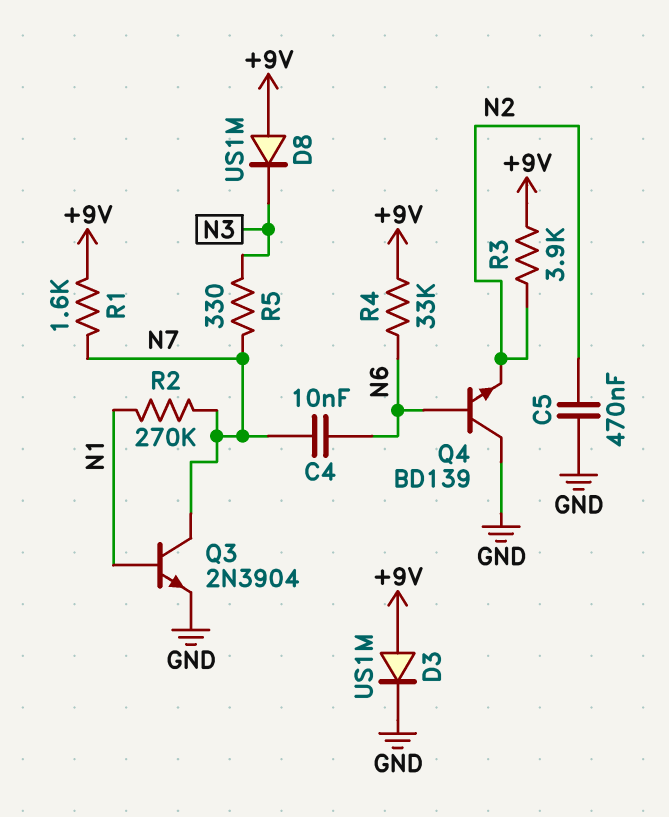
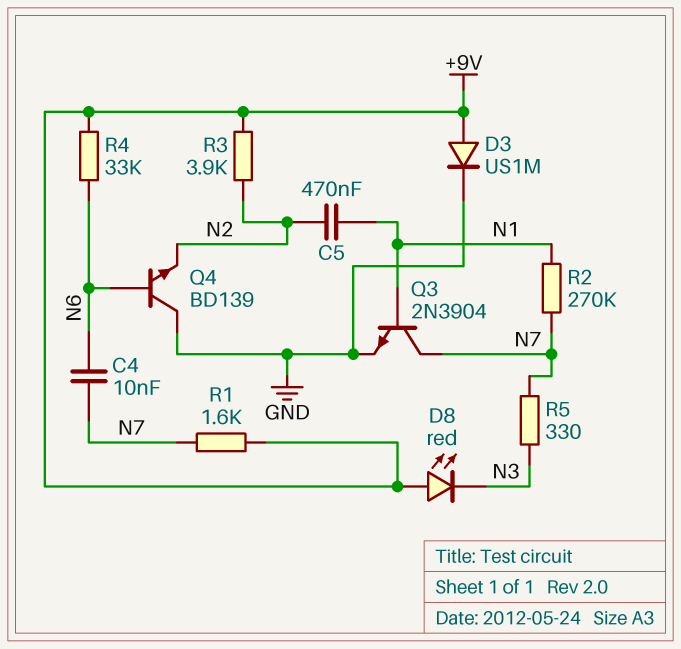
C5: 470nF (GND, N2) -> 470nF (N1, N2)
D8: diode US1M (A +9V, K N3) -> LED red (A +9V, K N3)

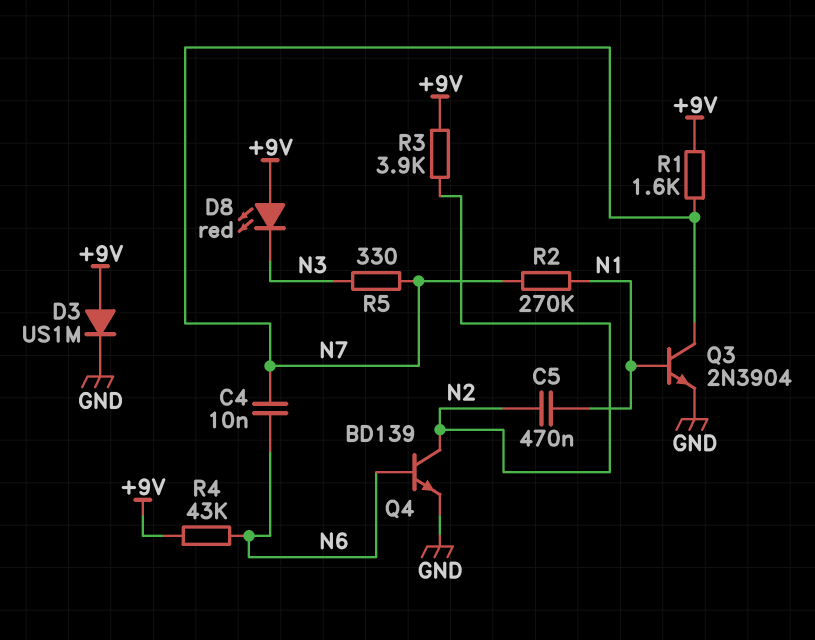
Q4: NPN BD139 (B N6, C GND, E N2) -> NPN BD139 (B N6, C N2, E GND)
R4: 33k (+9V, N6) -> 43k (+9V, N6)

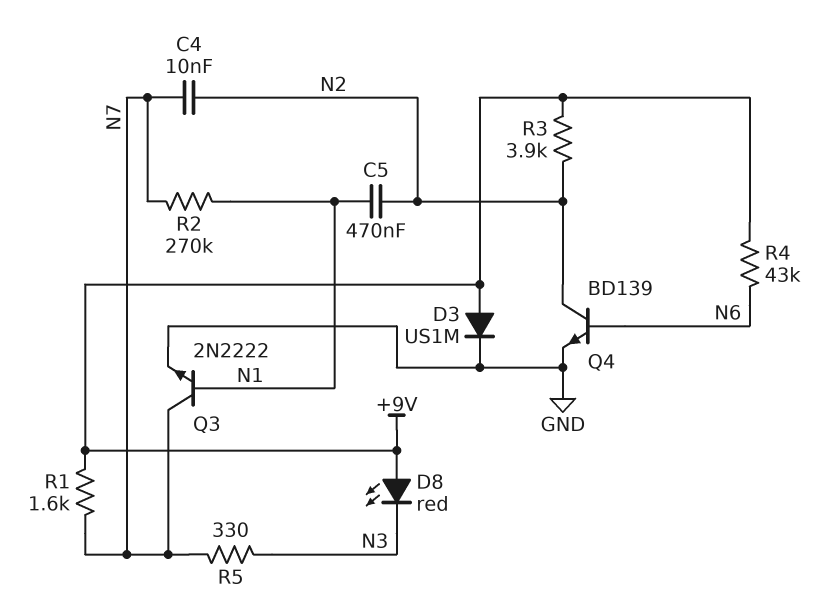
C4: 10nF (N6, N7) -> 10nF (N2, N7)
Q3: NPN 2N3904 (B N1, C N7, E GND) -> NPN 2N2222 (B N1, C N7, E GND)

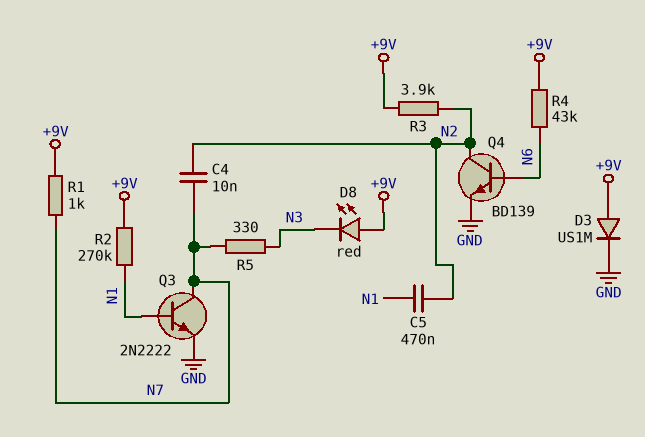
R1: 1.6k (+9V, N7) -> 1k (+9V, N7)
R2: 270k (N1, N7) -> 270k (+9V, N1)

